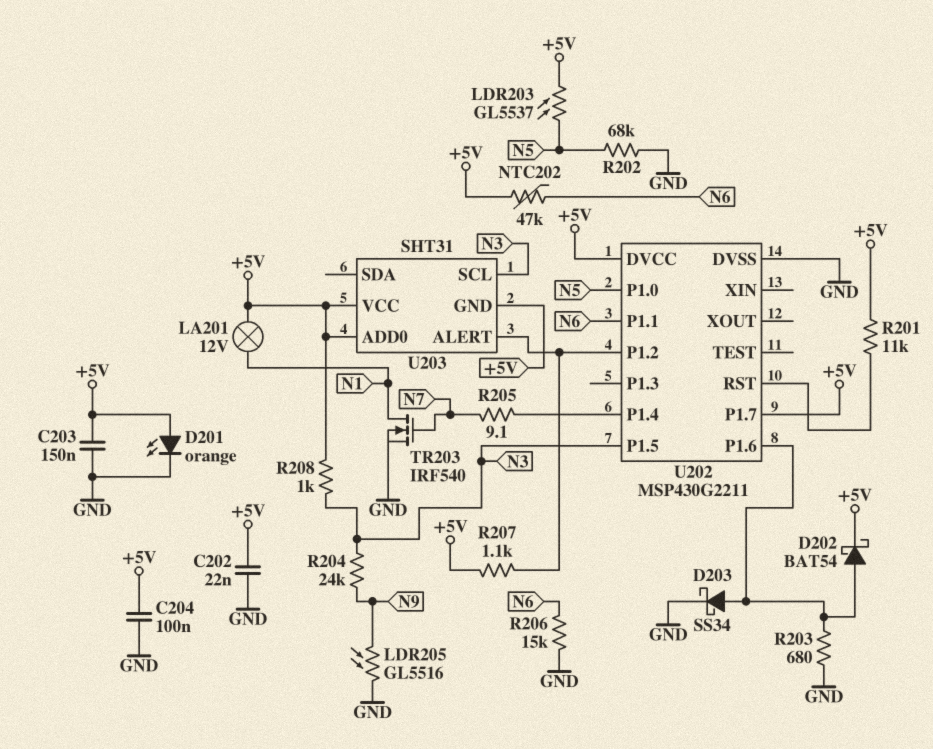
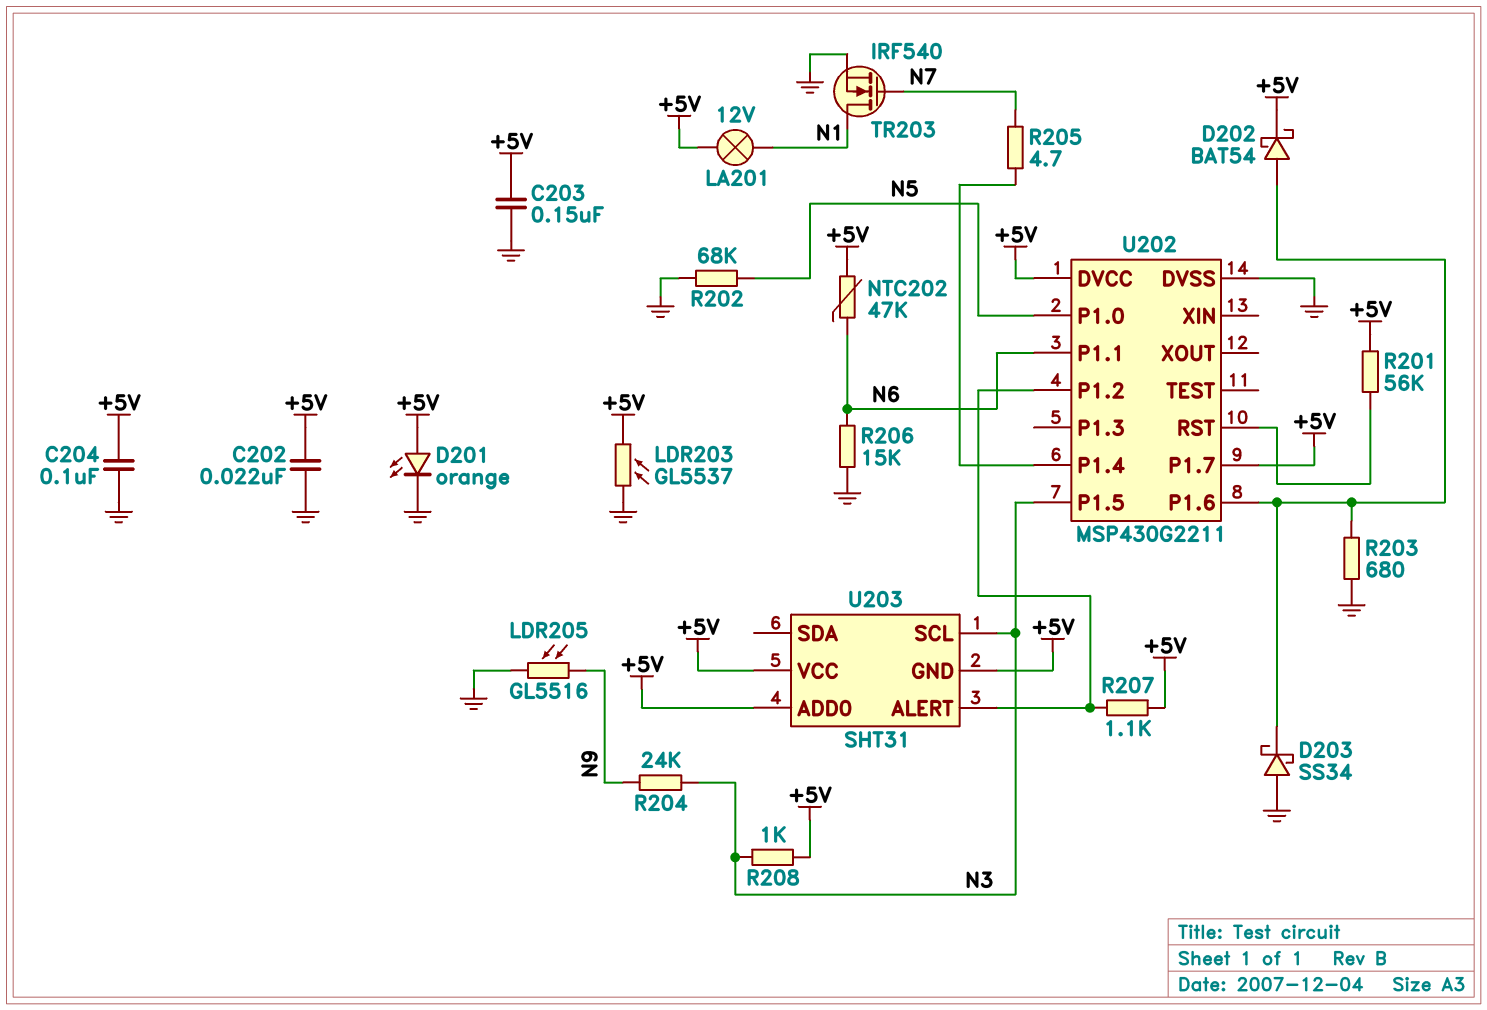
D203: schottky SS34 (A U202/P1.6, K GND) -> schottky SS34 (A GND, K U202/P1.6)
LDR203: GL5537 (+5V, N5) -> GL5537 (+5V, GND)
R201: 11k (+5V, U202/RST) -> 56k (+5V, U202/RST)
R205: 9.1 (N7, U202/P1.4) -> 4.7 (N7, U202/P1.4)

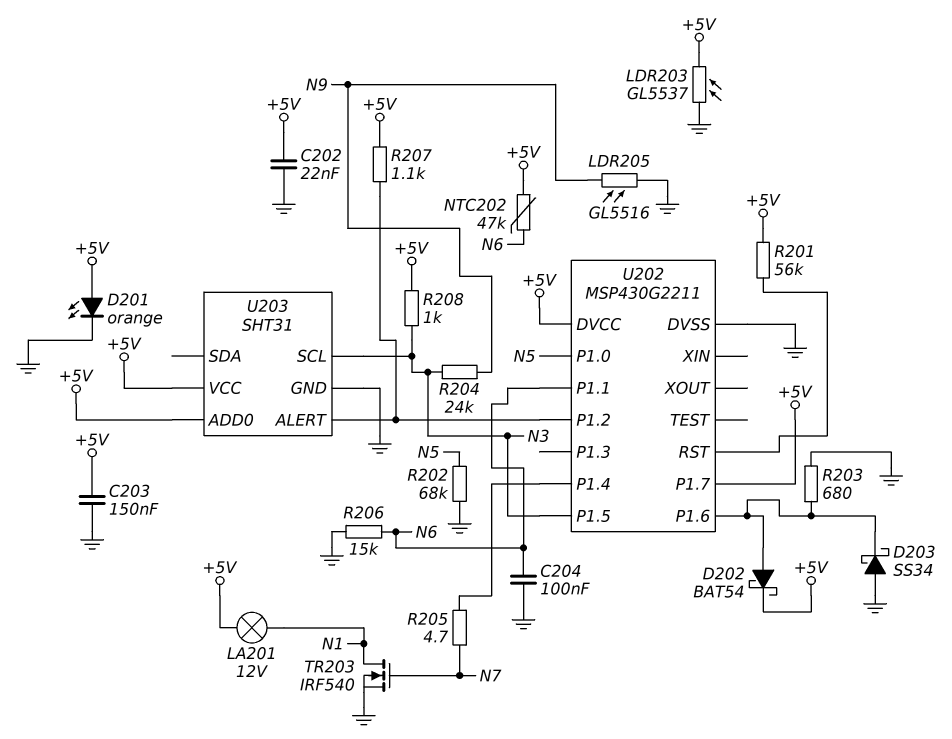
C204: 100nF (+5V, GND) -> 100nF (GND, N6)
U203 pin GND: +5V -> GND

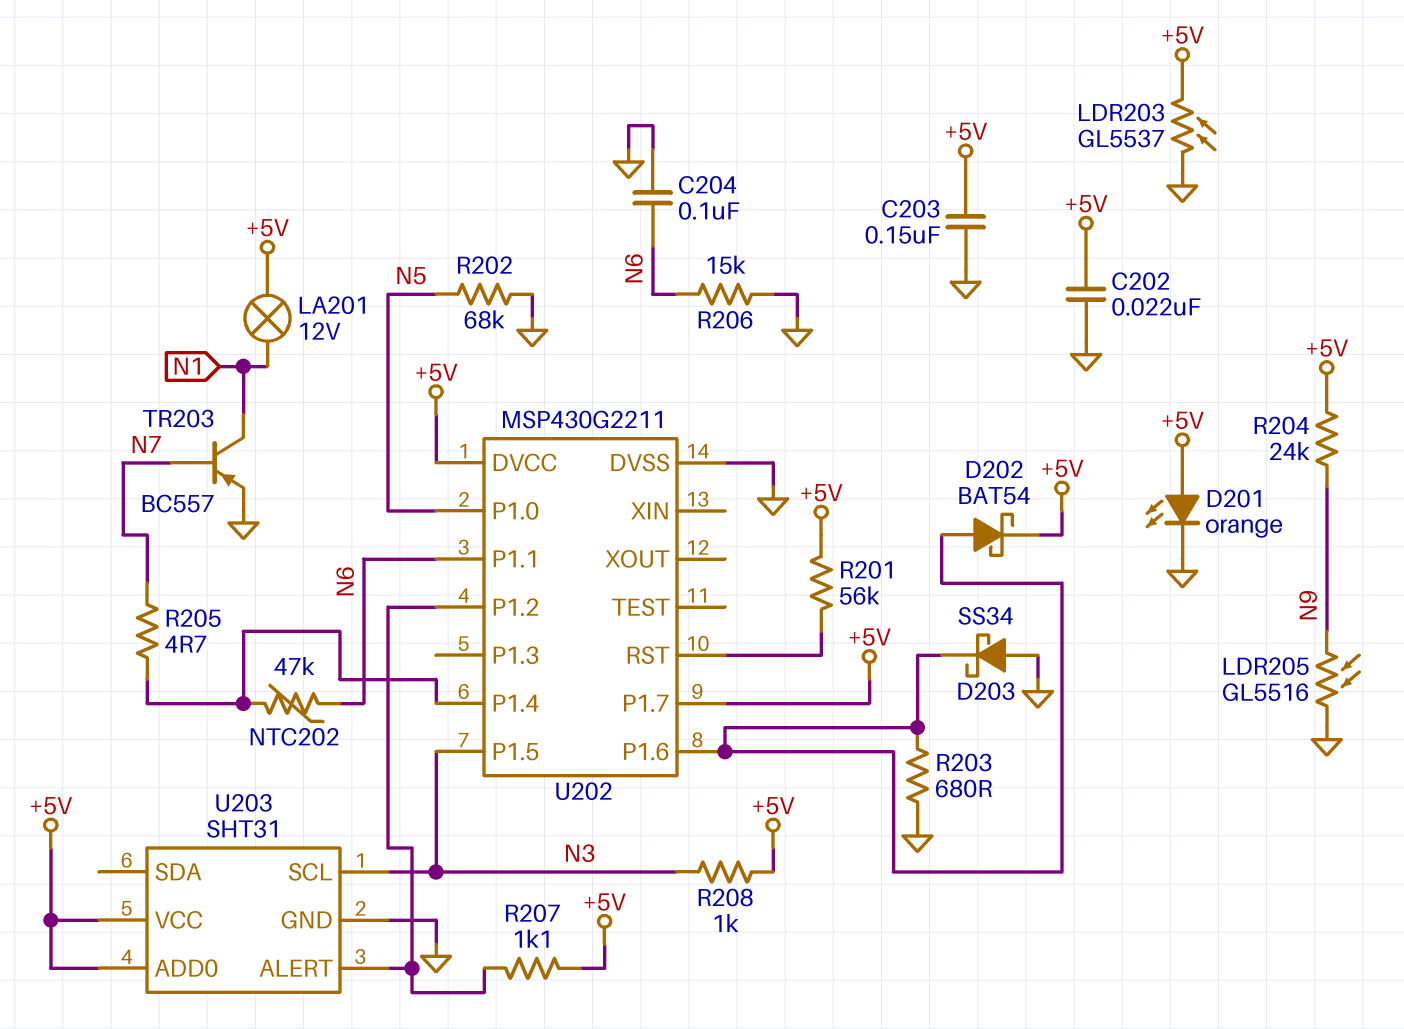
NTC202: 47k (+5V, N6) -> 47k (N6, U202/P1.4)
R204: 24k (N3, N9) -> 24k (+5V, N9)
TR203: NMOS IRF540 (G N7, D N1, S GND) -> PNP BC557 (B N7, C N1, E GND)

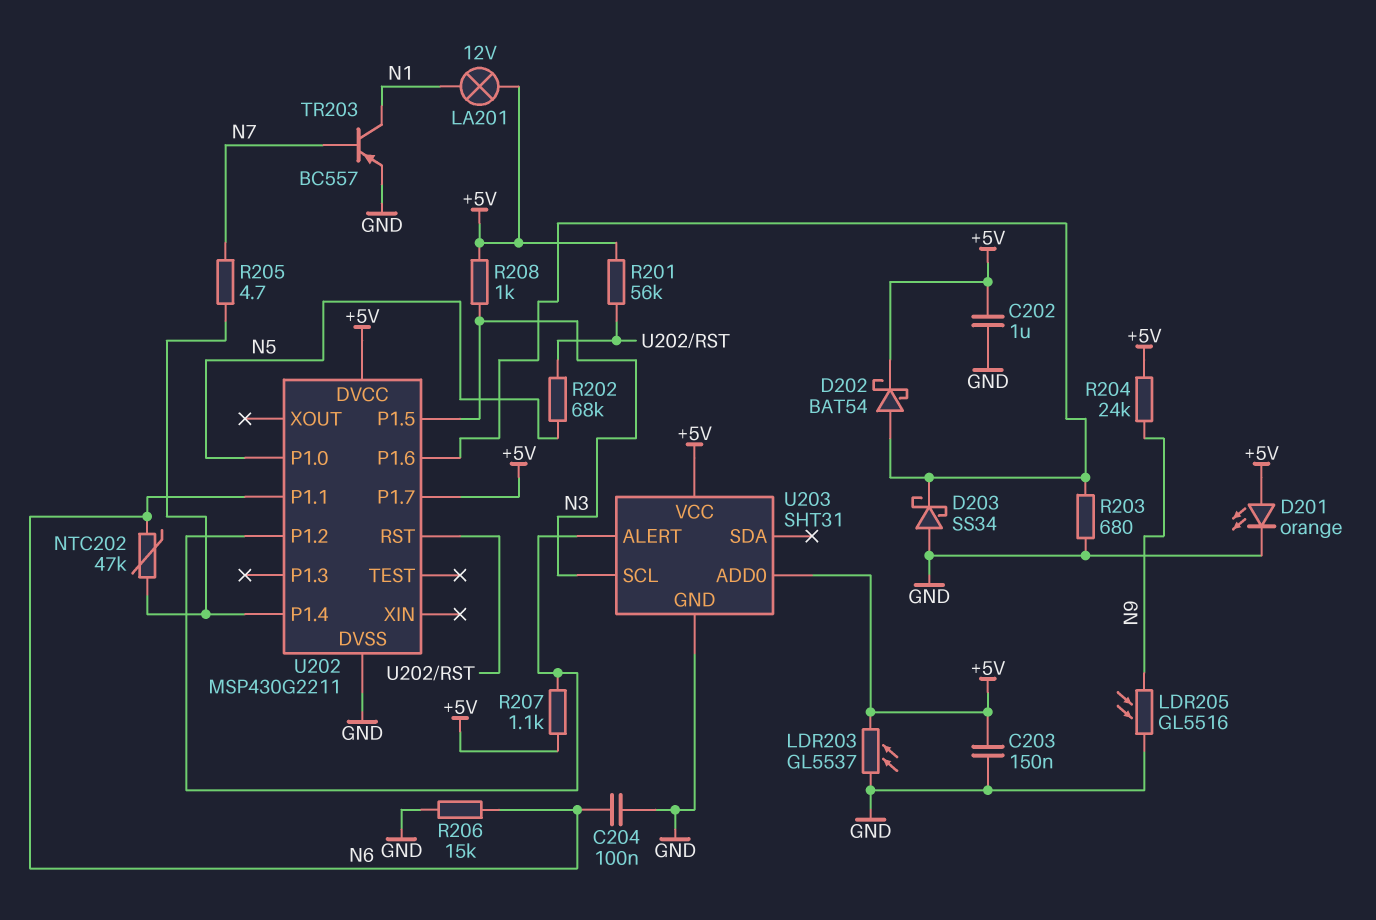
C202: 22nF (+5V, GND) -> 1uF (+5V, GND)
R202: 68k (GND, N5) -> 68k (N5, U202/RST)

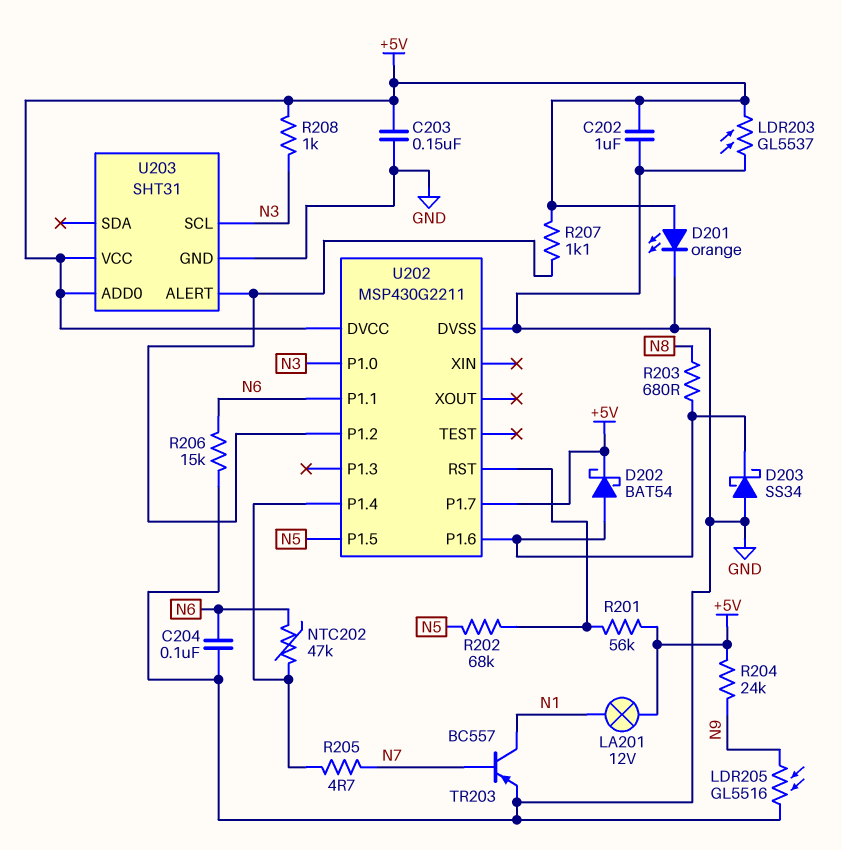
R203: 680 (GND, U202/P1.6) -> 680 (N8, U202/P1.6)
U202 pin P1.0: N5 -> N3
U202 pin P1.5: N3 -> N5

